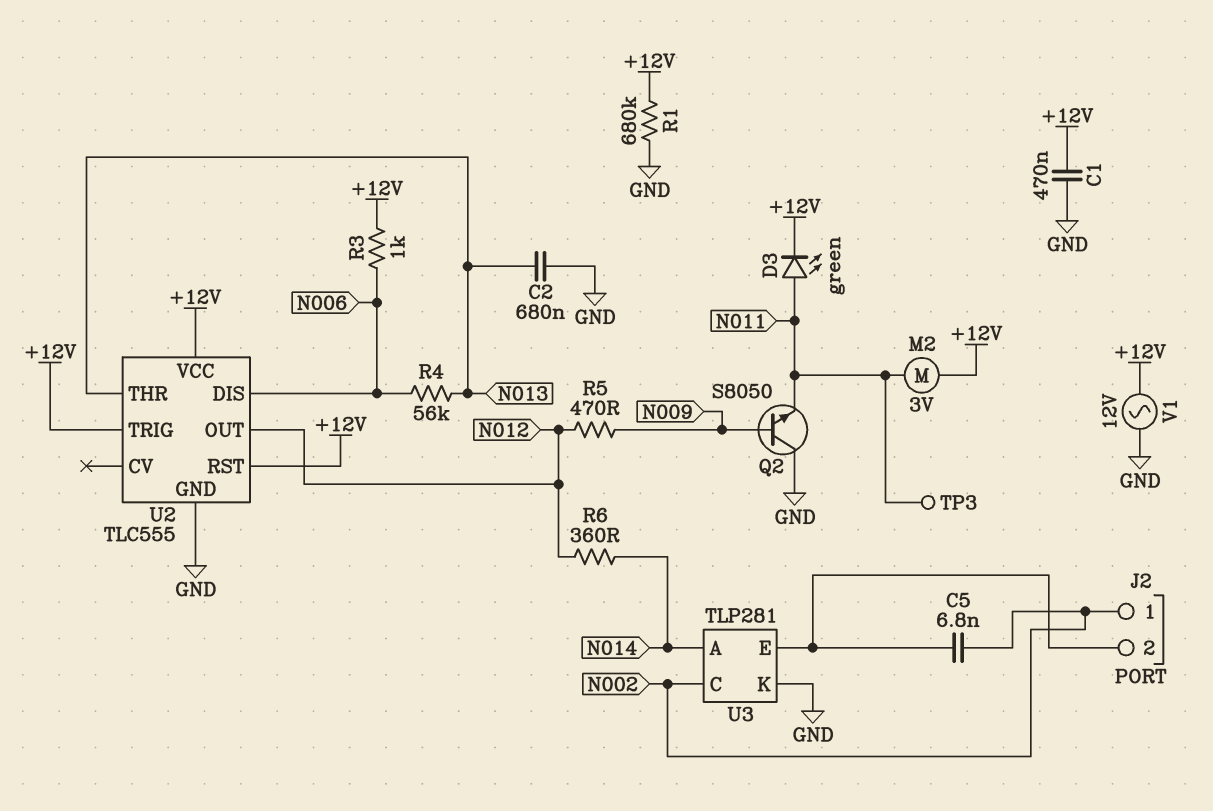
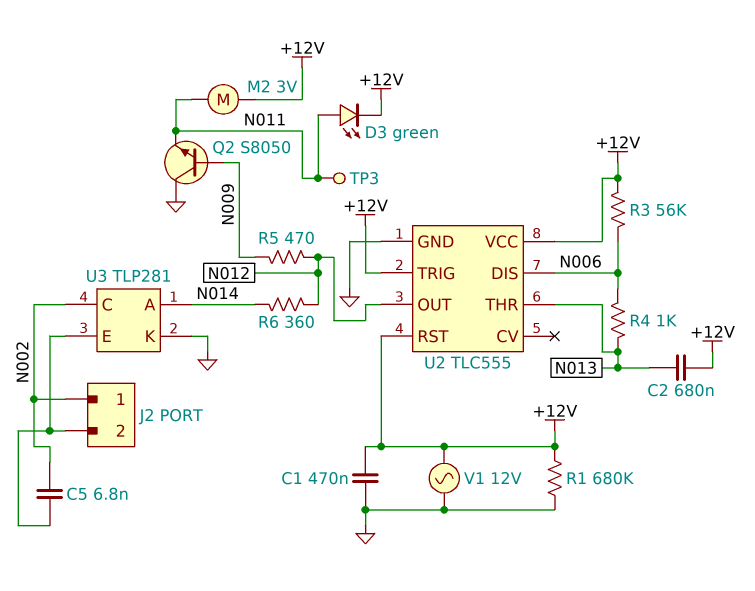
C2: 680nF (GND, N013) -> 680nF (+12V, N013)
R3: 1k (+12V, N006) -> 56k (+12V, N006)
R4: 56k (N006, N013) -> 1k (N006, N013)

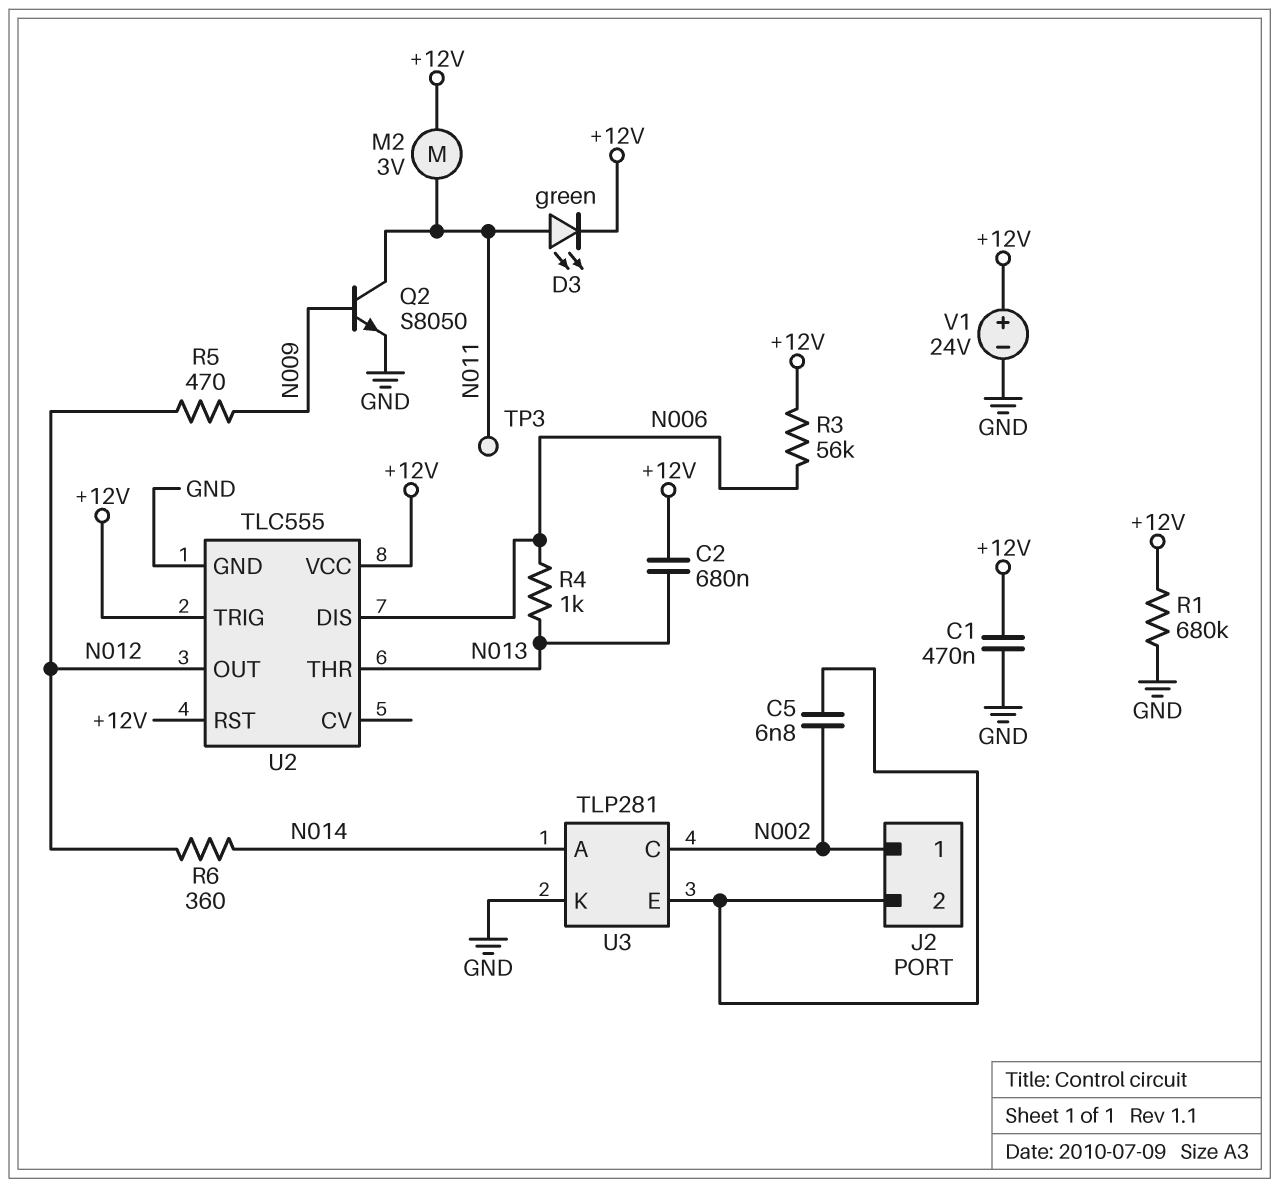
Q2: NPN S8050 (B N009, C GND, E N011) -> NPN S8050 (B N009, C N011, E GND)
V1: AC 12V (+12V, GND) -> 24V (plus +12V, minus GND)

